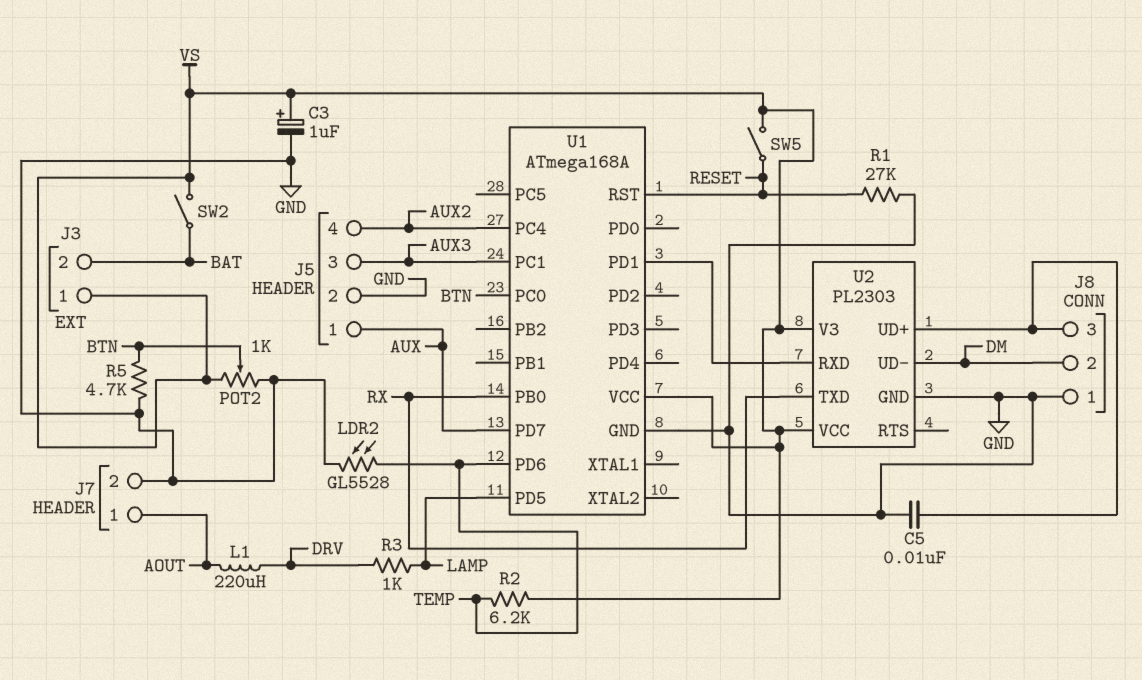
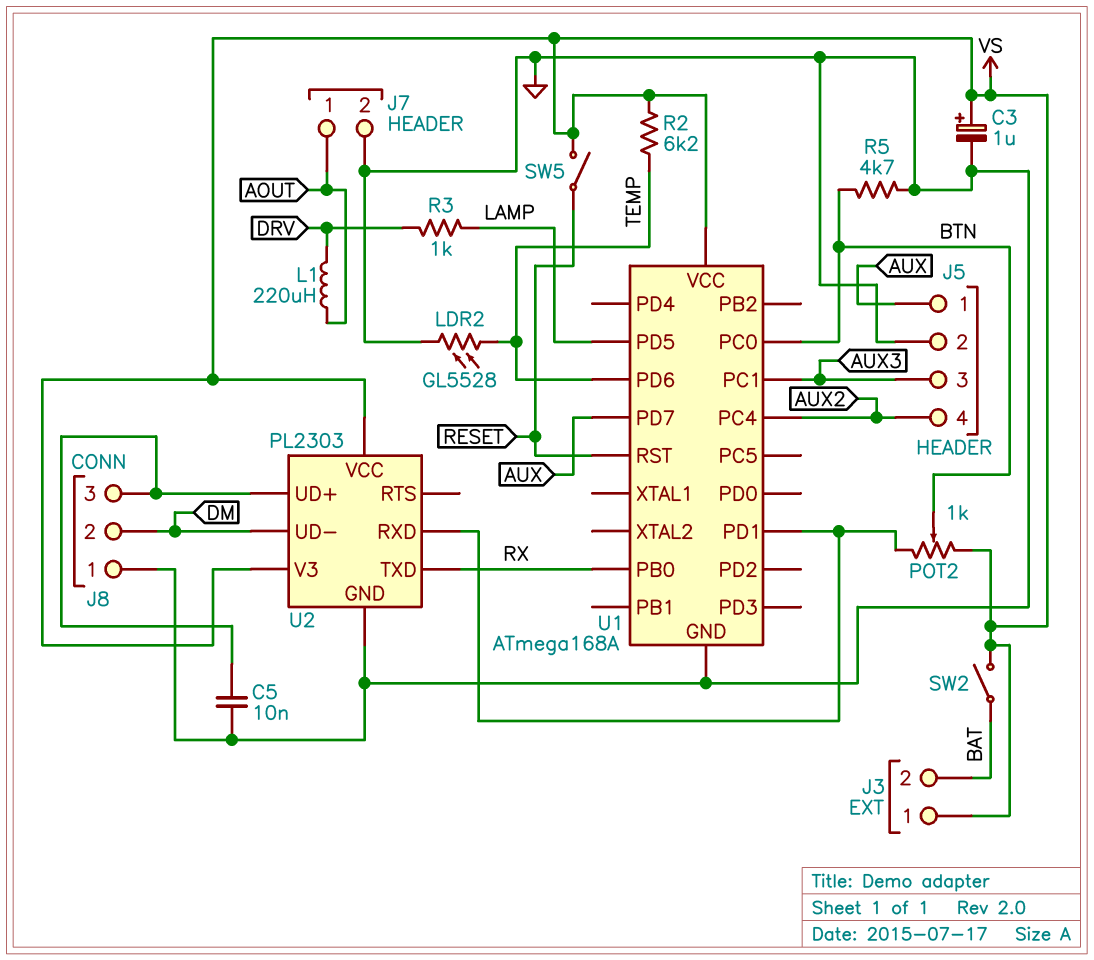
POT2: 1k (GND, VS, wiper BTN) -> 1k (U1/PD1, VS, wiper BTN)
R1: 27k (GND, RESET) -> none

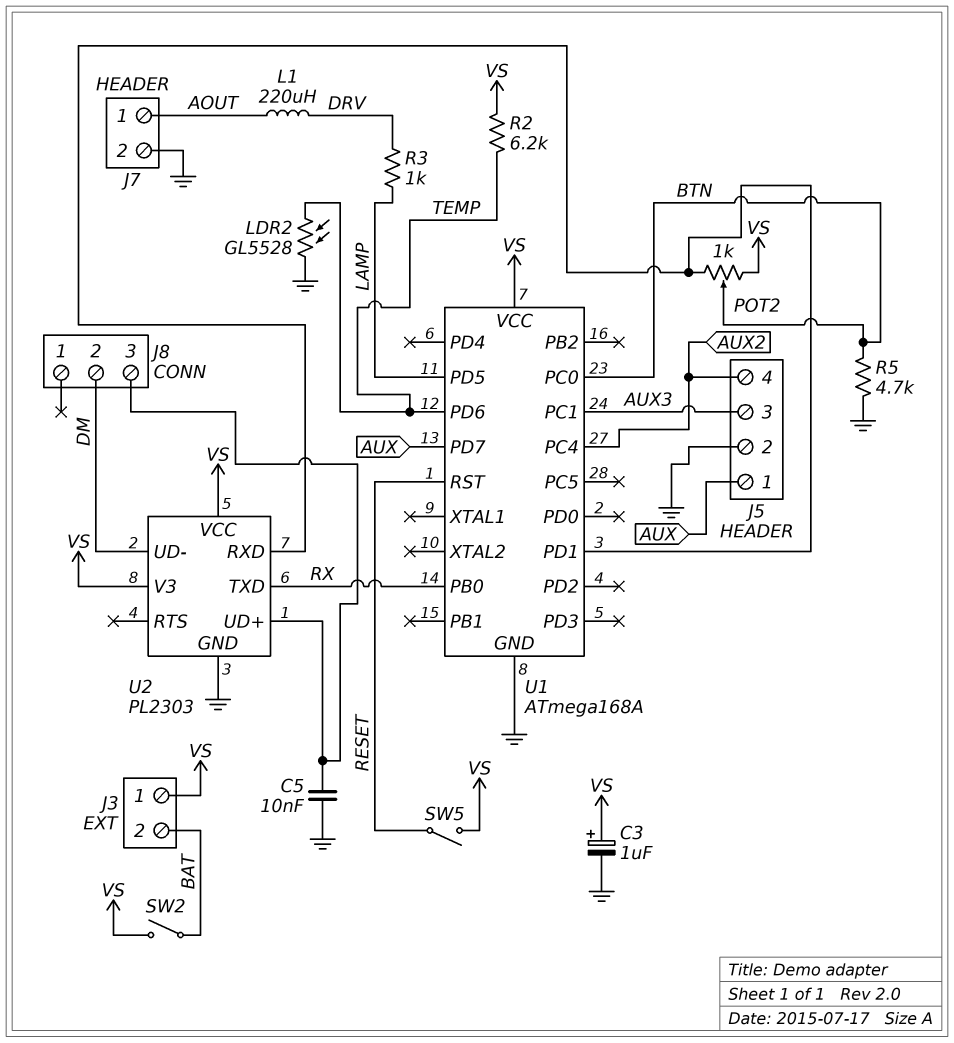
J8 pin 1: GND -> none

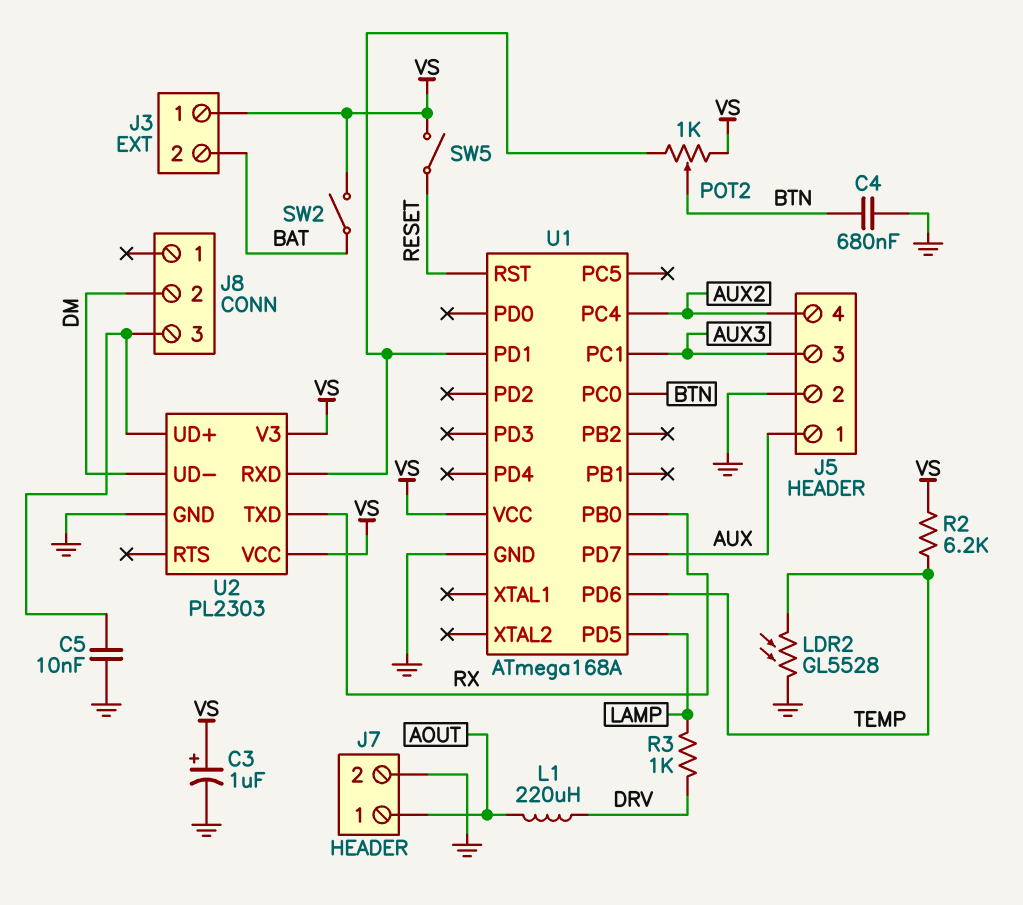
C4: none -> 680nF (BTN, GND)
R5: 4.7k (BTN, GND) -> none

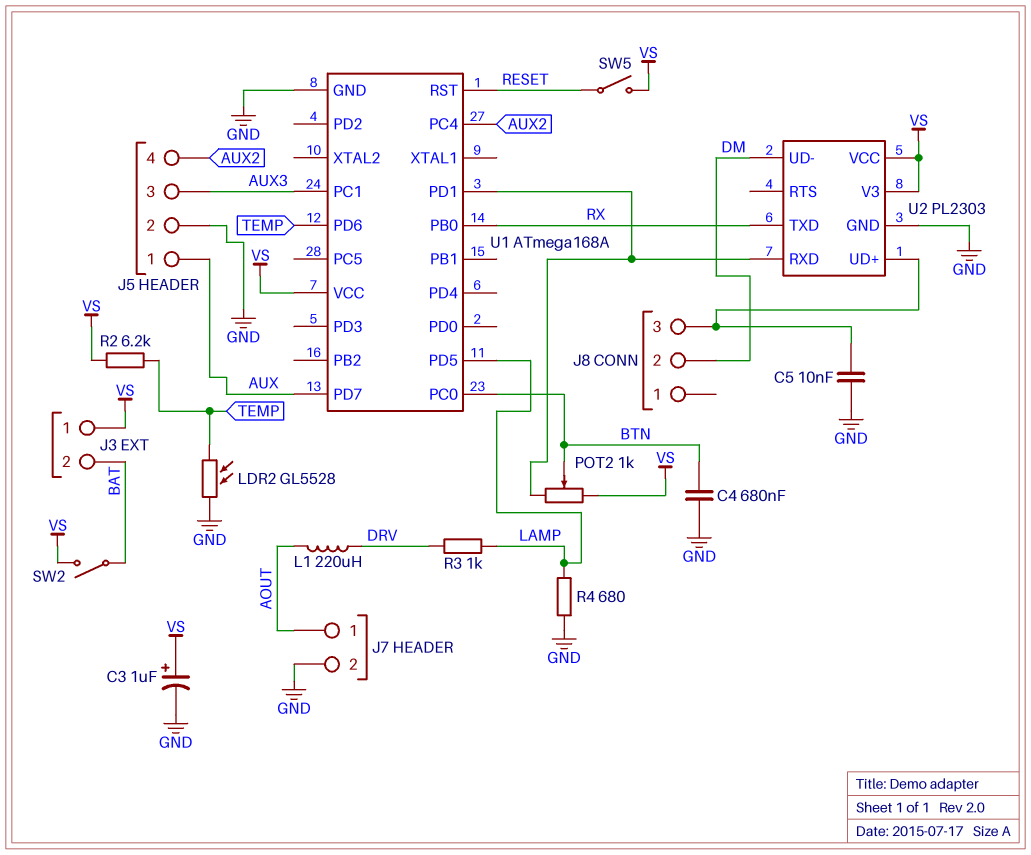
R4: none -> 680 (GND, LAMP)

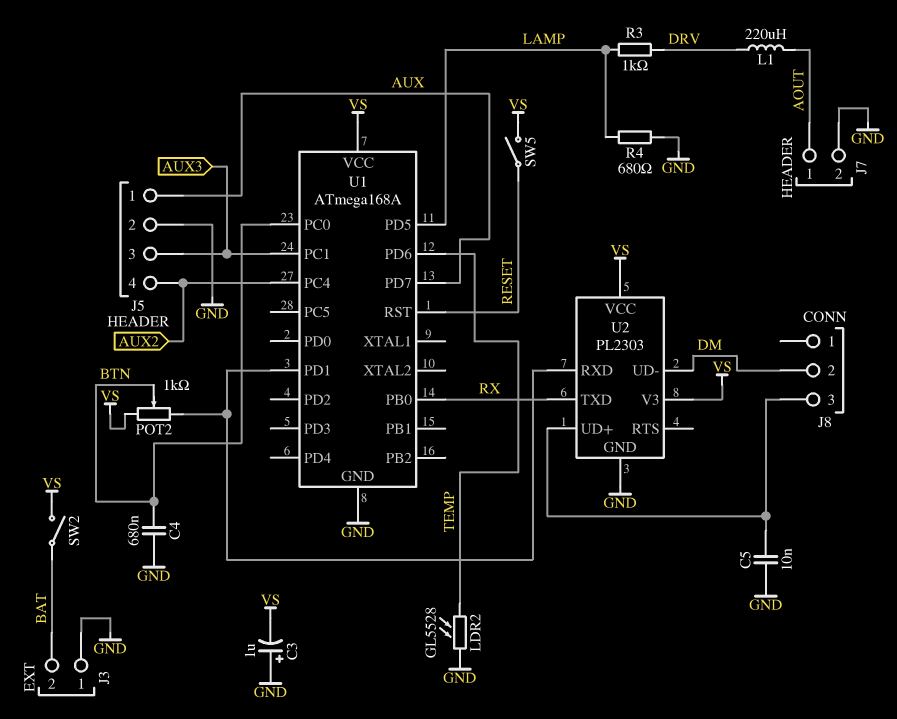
C3: 1uF (plus VS, minus GND) -> 1uF (plus GND, minus VS)
J3 pin 1: VS -> GND
R2: 6.2k (TEMP, VS) -> none

